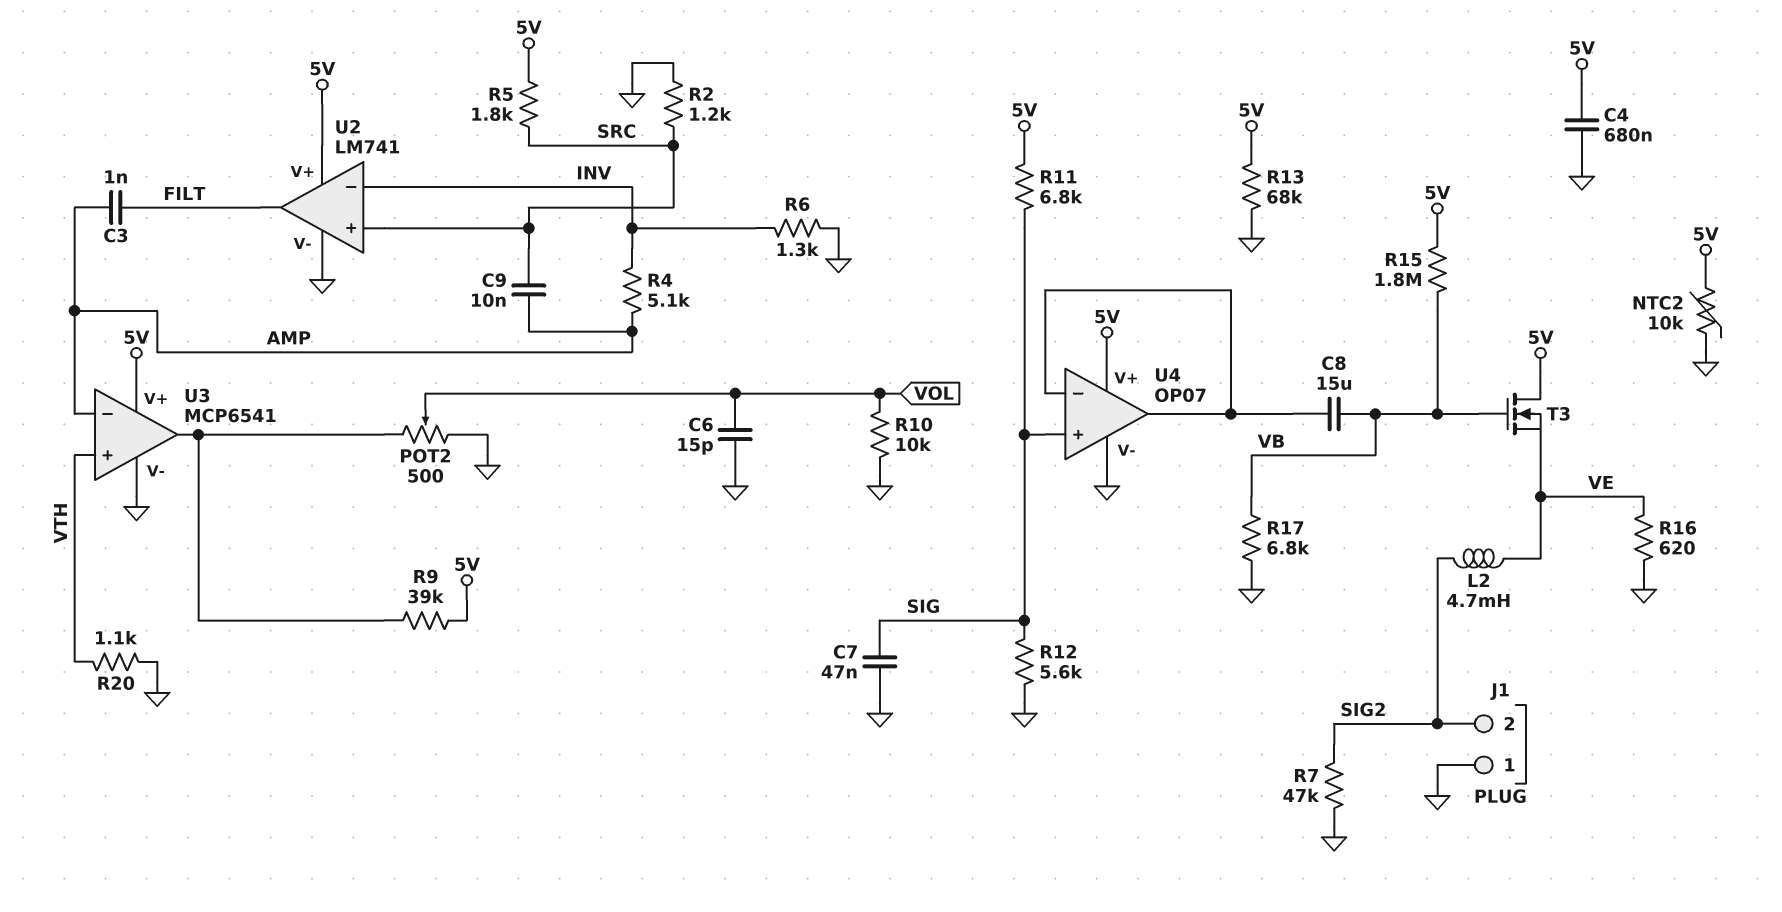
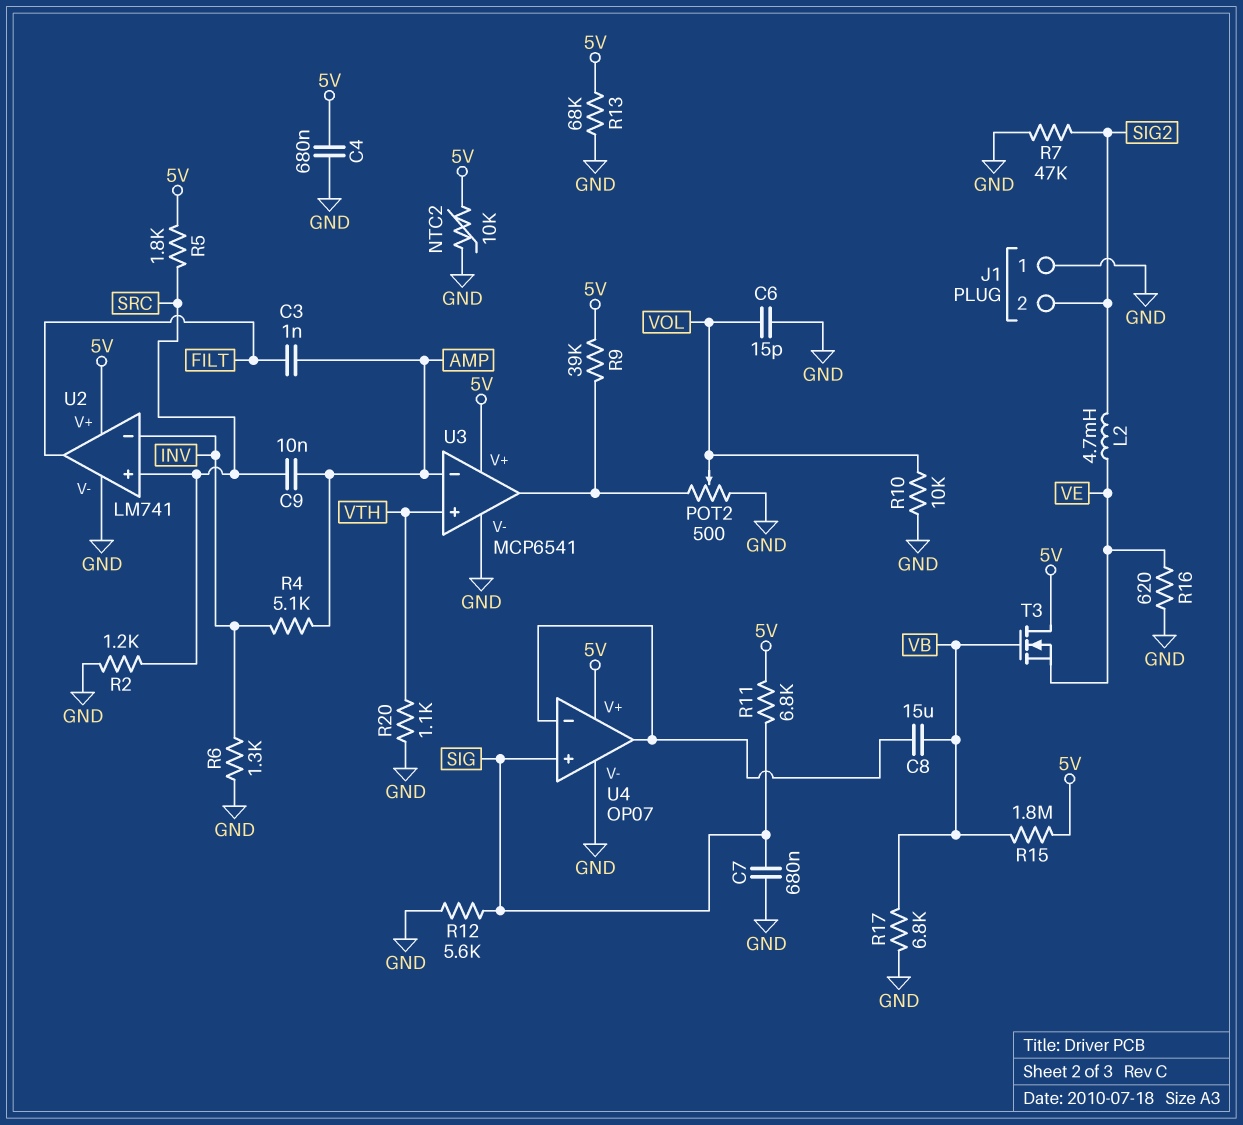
C7: 47nF (GND, SIG) -> 680nF (GND, SIG)

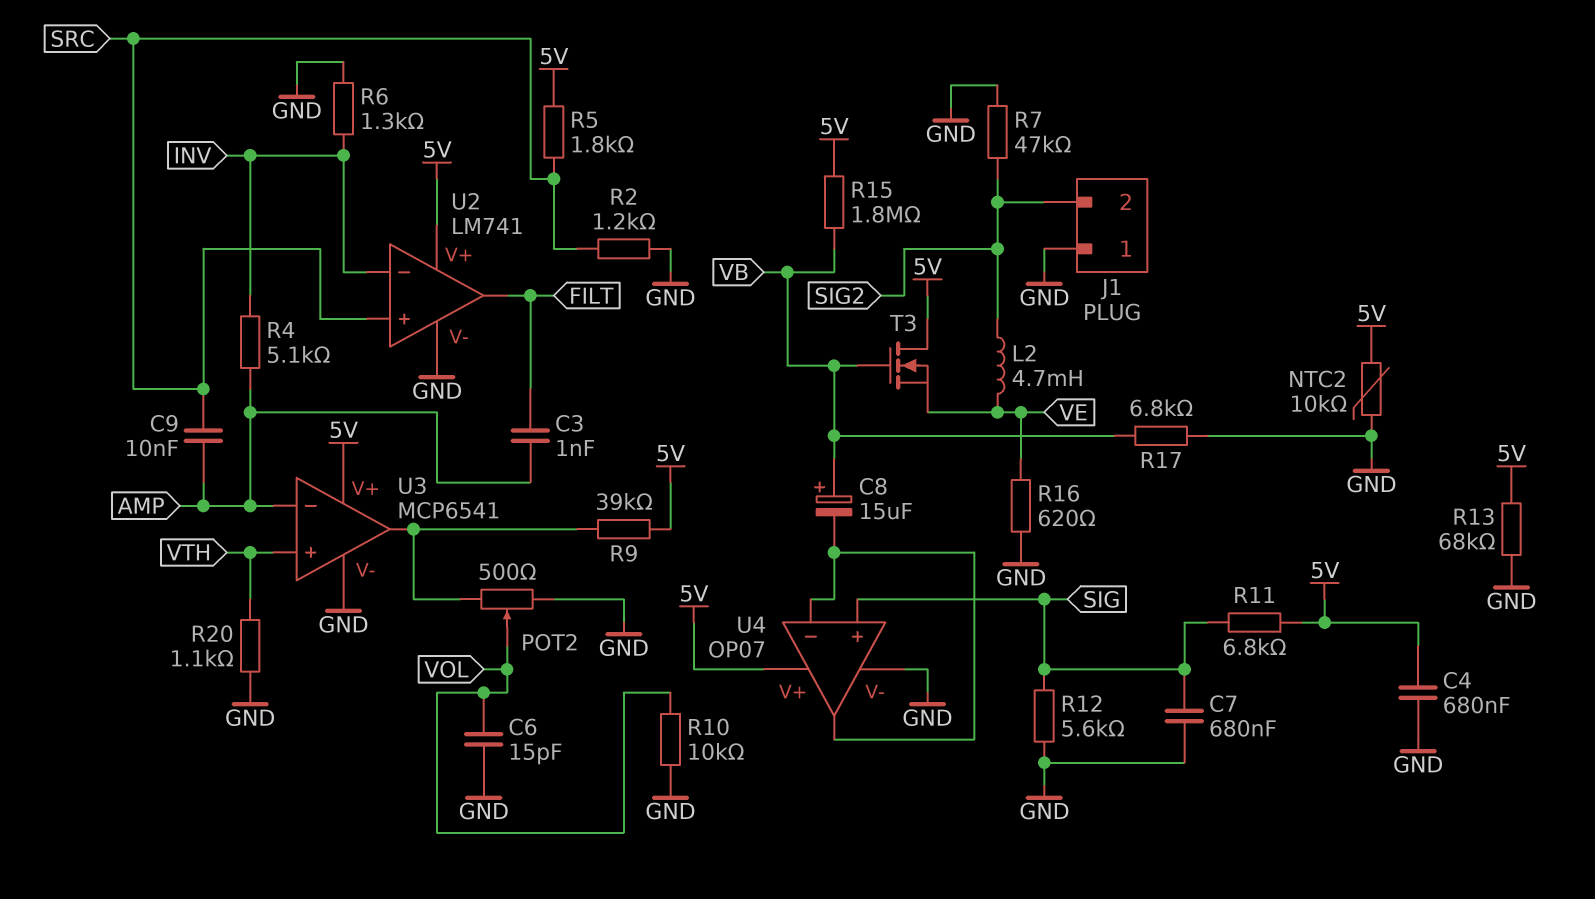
C8: 15uF (U4/in-, VB) -> 15uF (plus VB, minus U4/in-)

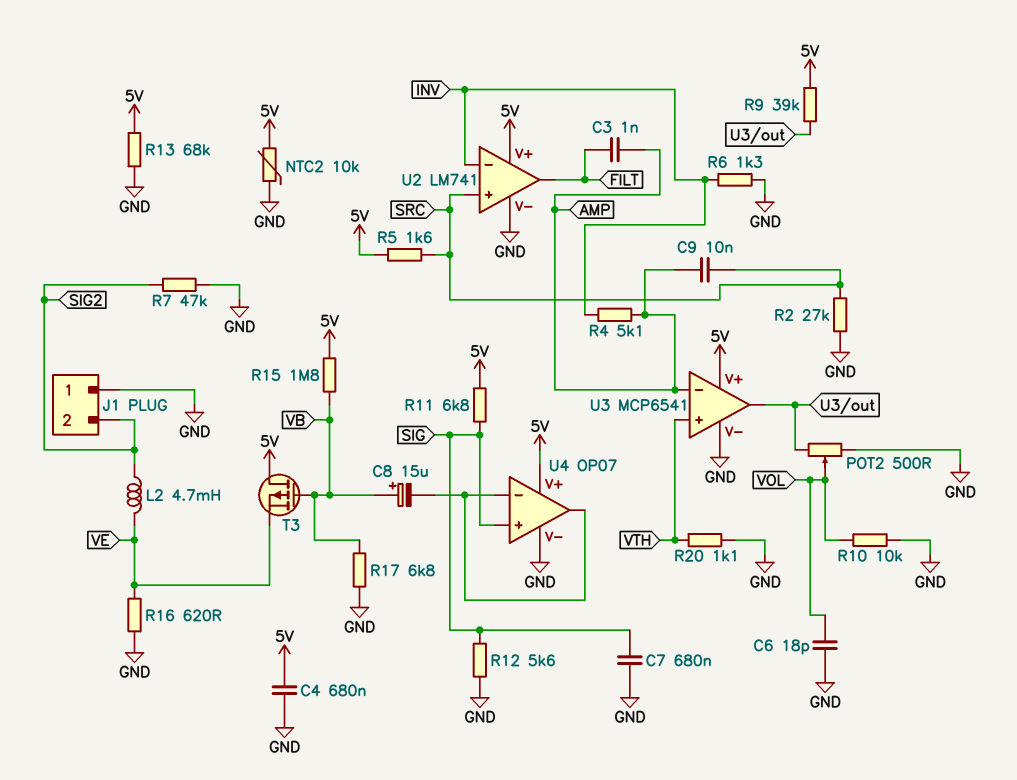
C6: 15pF (GND, VOL) -> 18pF (GND, VOL)
R2: 1.2k (GND, SRC) -> 27k (GND, SRC)
R5: 1.8k (5V, SRC) -> 1.6k (5V, SRC)
T3: NMOS (G VB, D 5V, S VE) -> PMOS (G VB, D 5V, S VE)

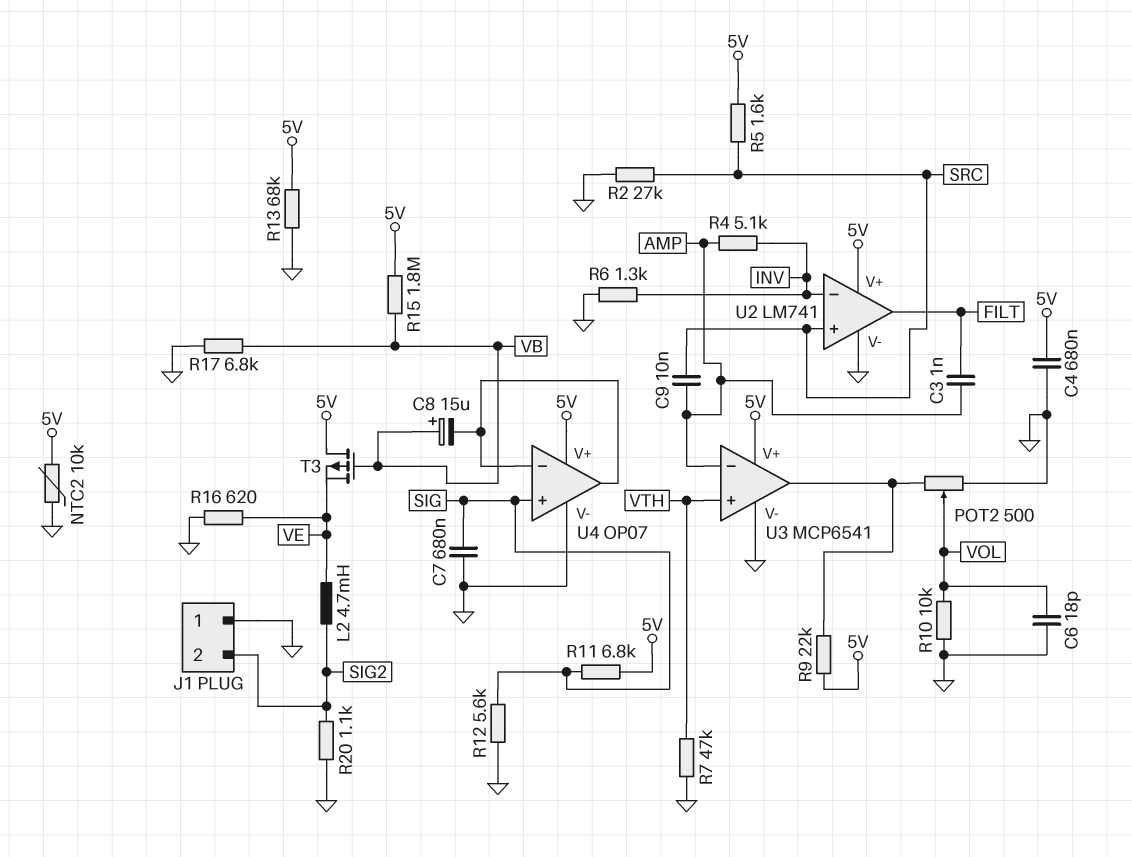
R7: 47k (GND, SIG2) -> 47k (GND, VTH)
R9: 39k (5V, U3/out) -> 22k (5V, U3/out)
R20: 1.1k (GND, VTH) -> 1.1k (GND, SIG2)

